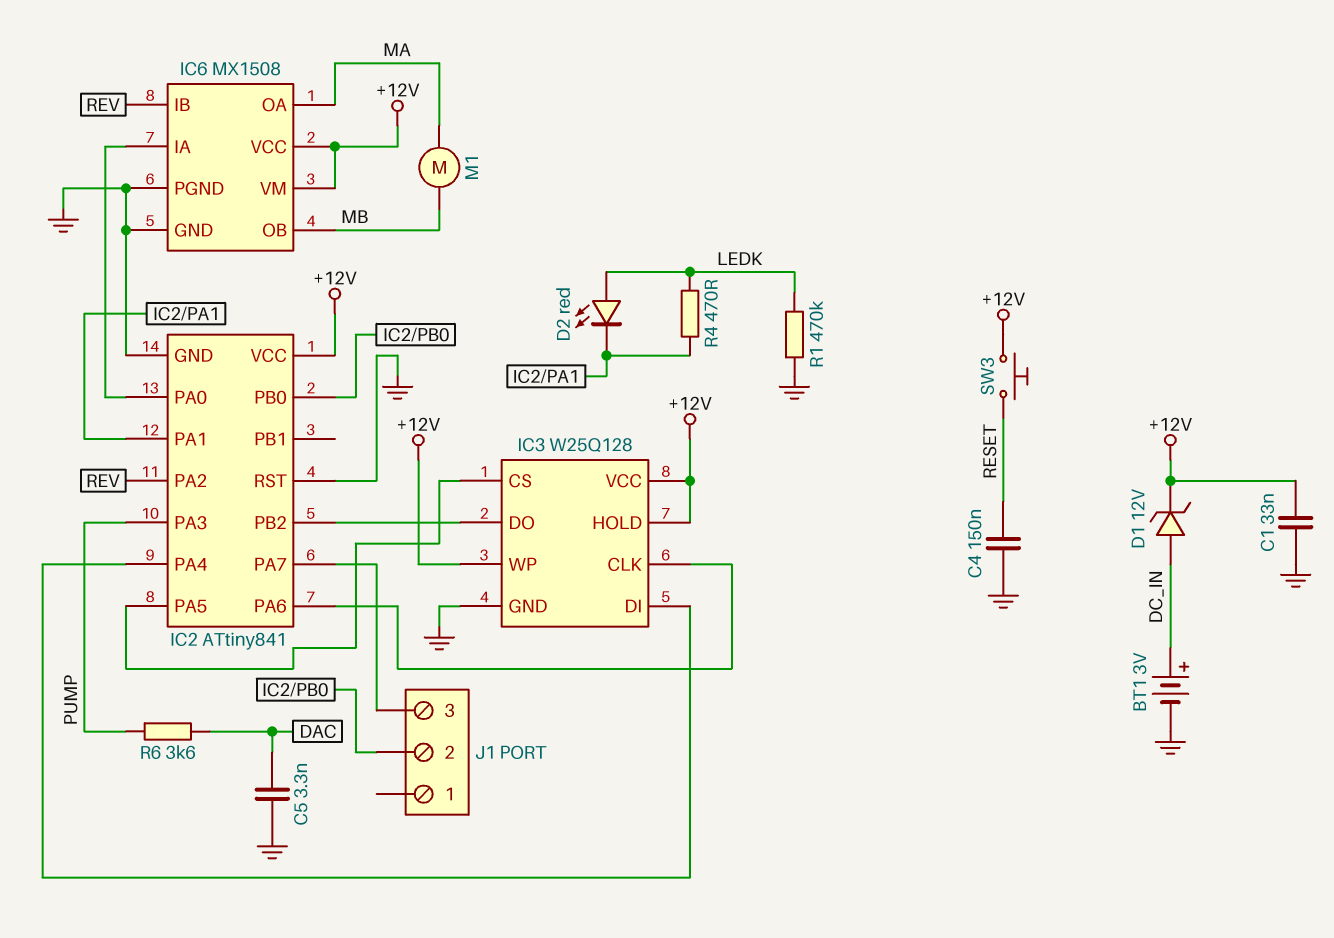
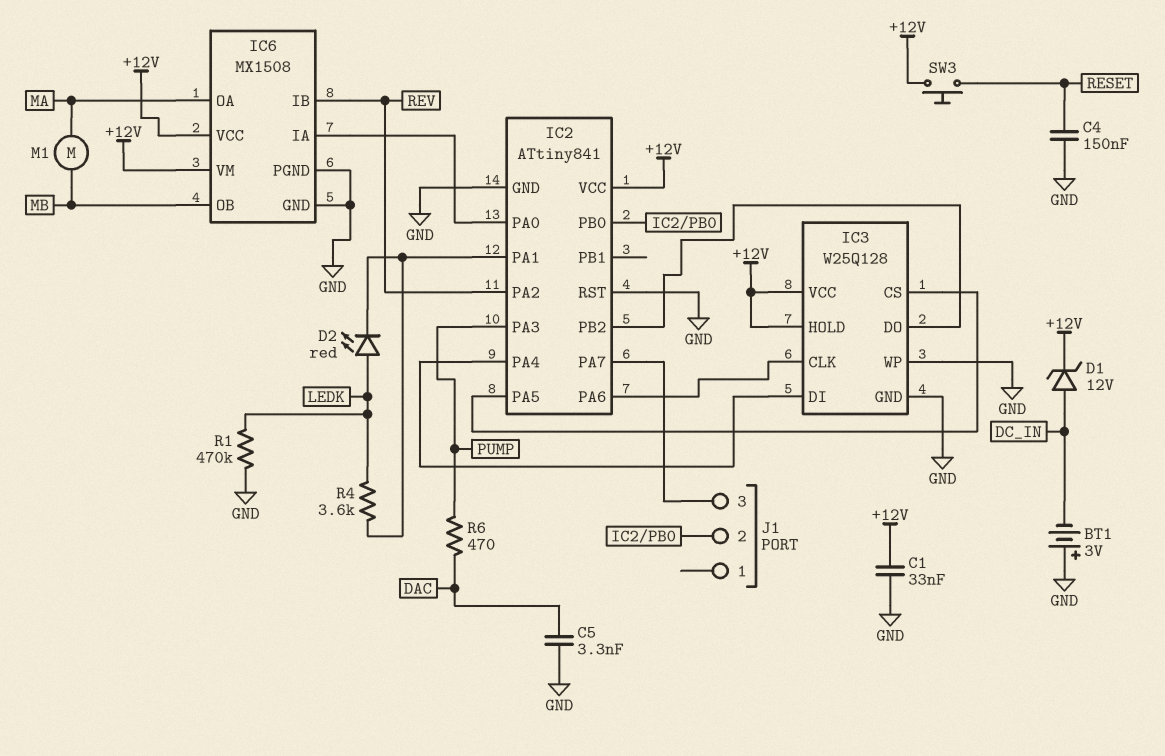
BT1: 3V (plus DC_IN, minus GND) -> 3V (plus GND, minus DC_IN)
IC3 pin WP: +12V -> GND
R4: 470 (IC2/PA1, LEDK) -> 3.6k (IC2/PA1, LEDK)
R6: 3.6k (DAC, PUMP) -> 470 (DAC, PUMP)

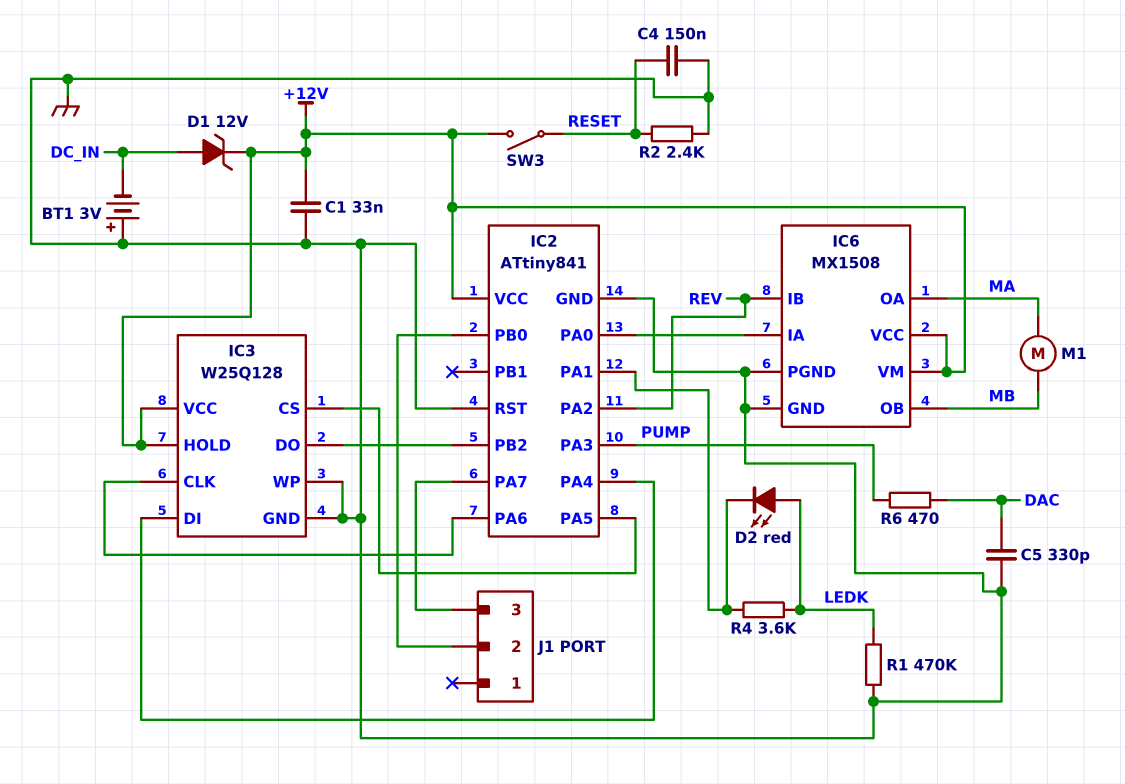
C5: 3.3nF (DAC, GND) -> 330pF (DAC, GND)
R2: none -> 2.4k (GND, RESET)
SW3: button (+12V, RESET) -> switch (+12V, RESET)

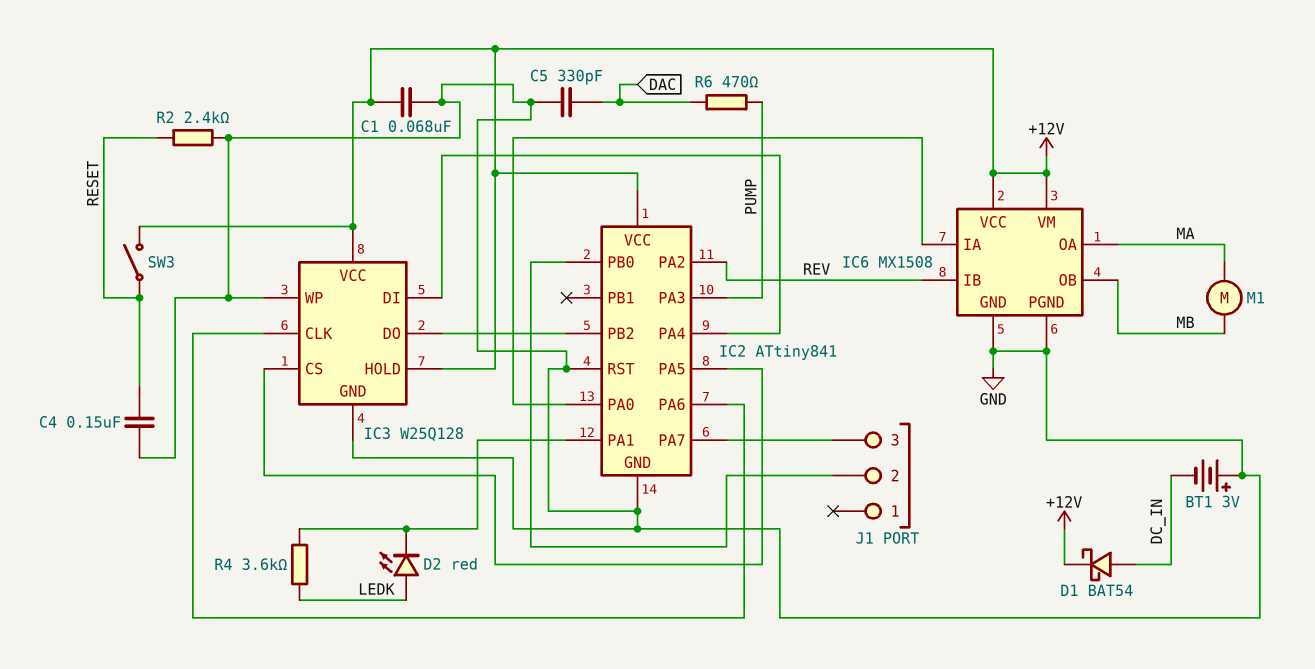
C1: 33nF (+12V, GND) -> 68nF (+12V, GND)
D1: zener 12V (A DC_IN, K +12V) -> schottky BAT54 (A DC_IN, K +12V)
R1: 470k (GND, LEDK) -> none

